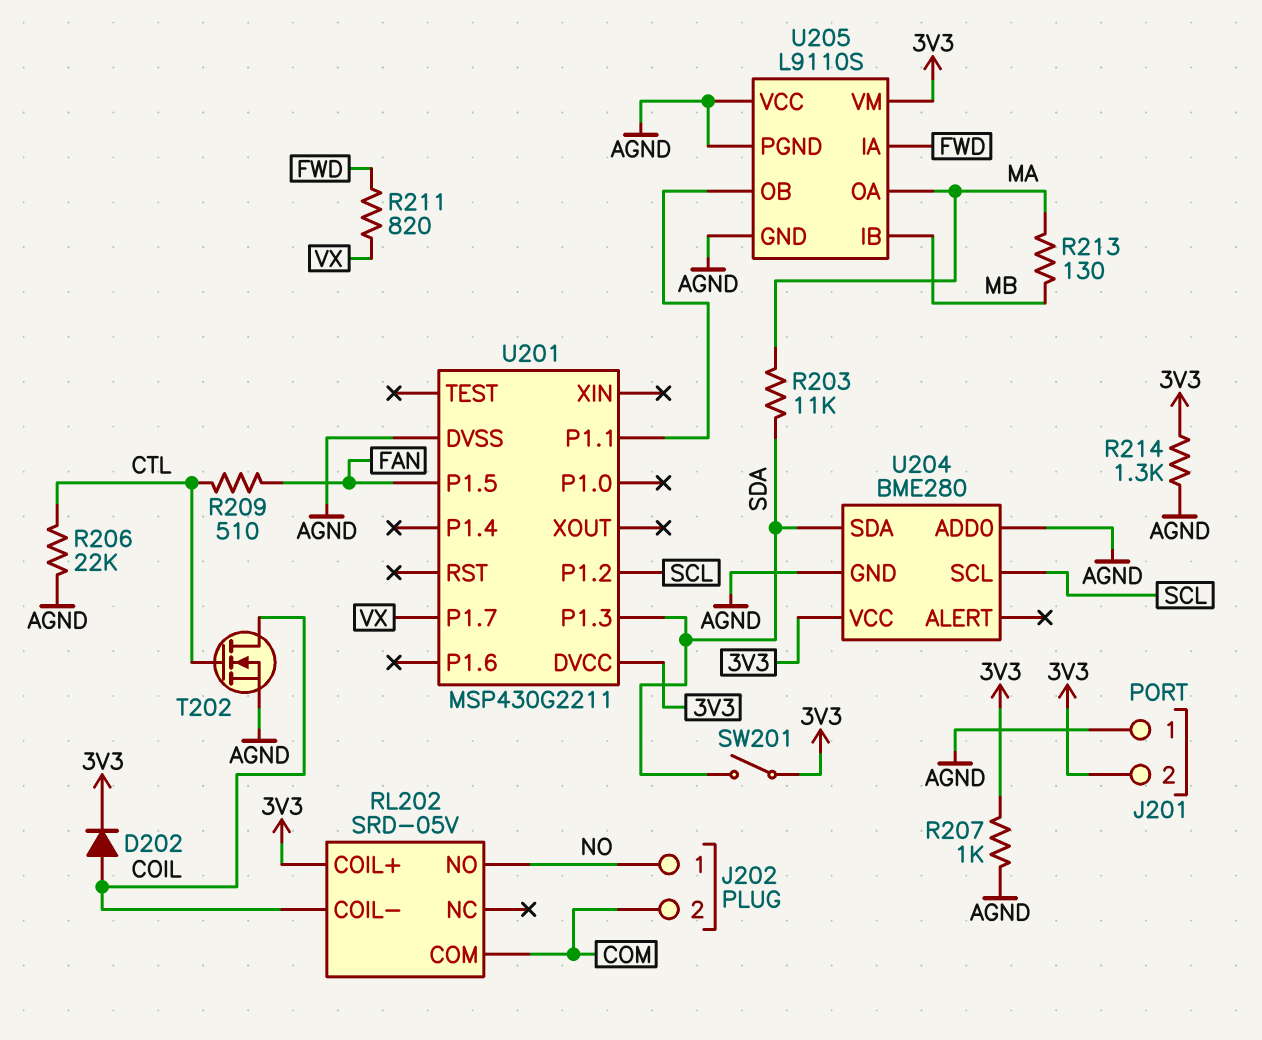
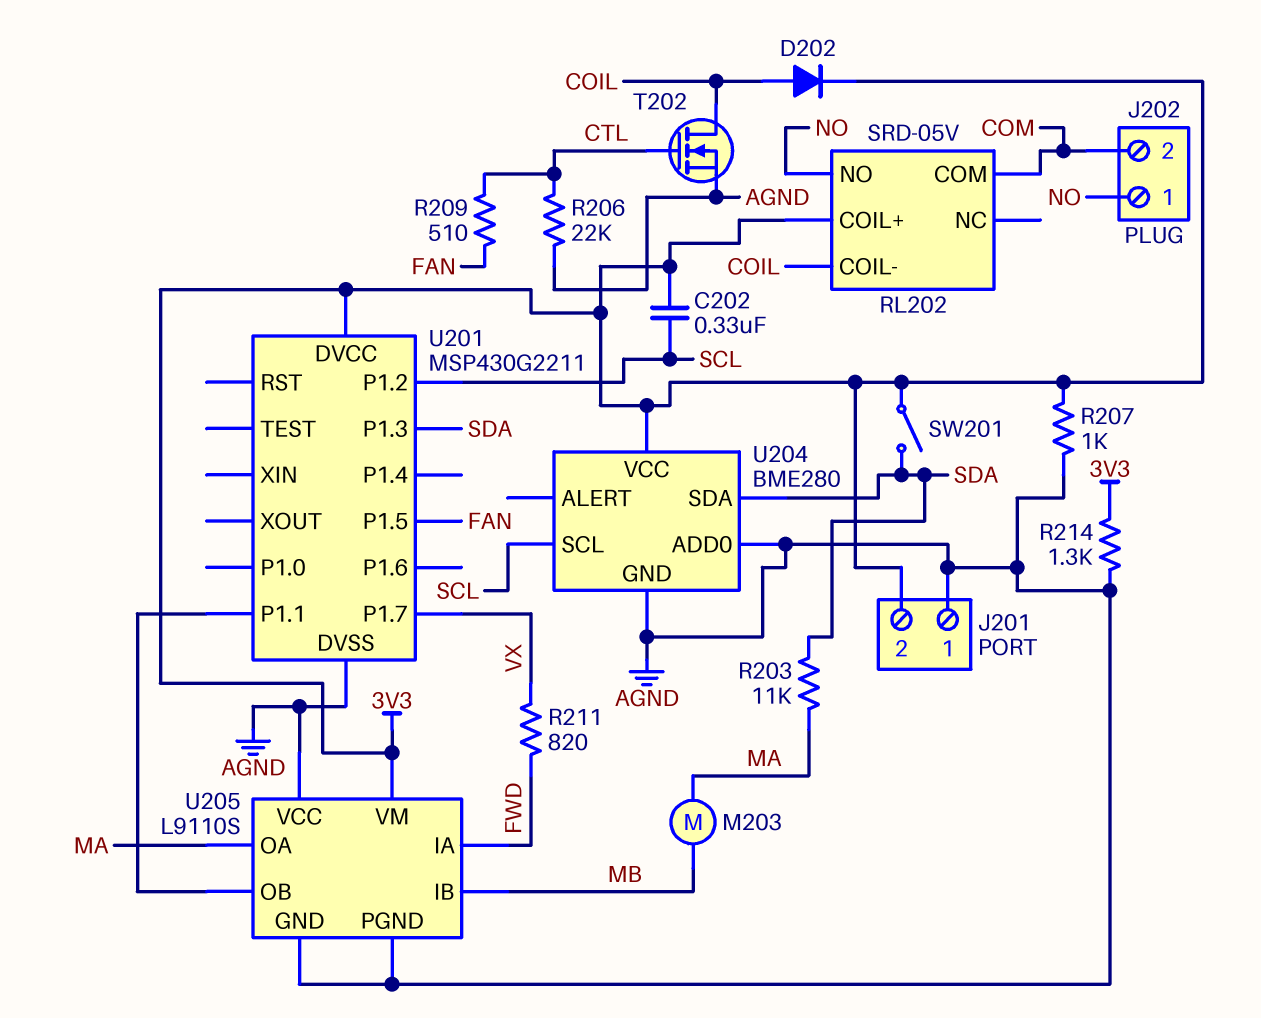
C202: none -> 330nF (3V3, SCL)
M203: none -> motor (MA, MB)
R213: 130 (MA, MB) -> none

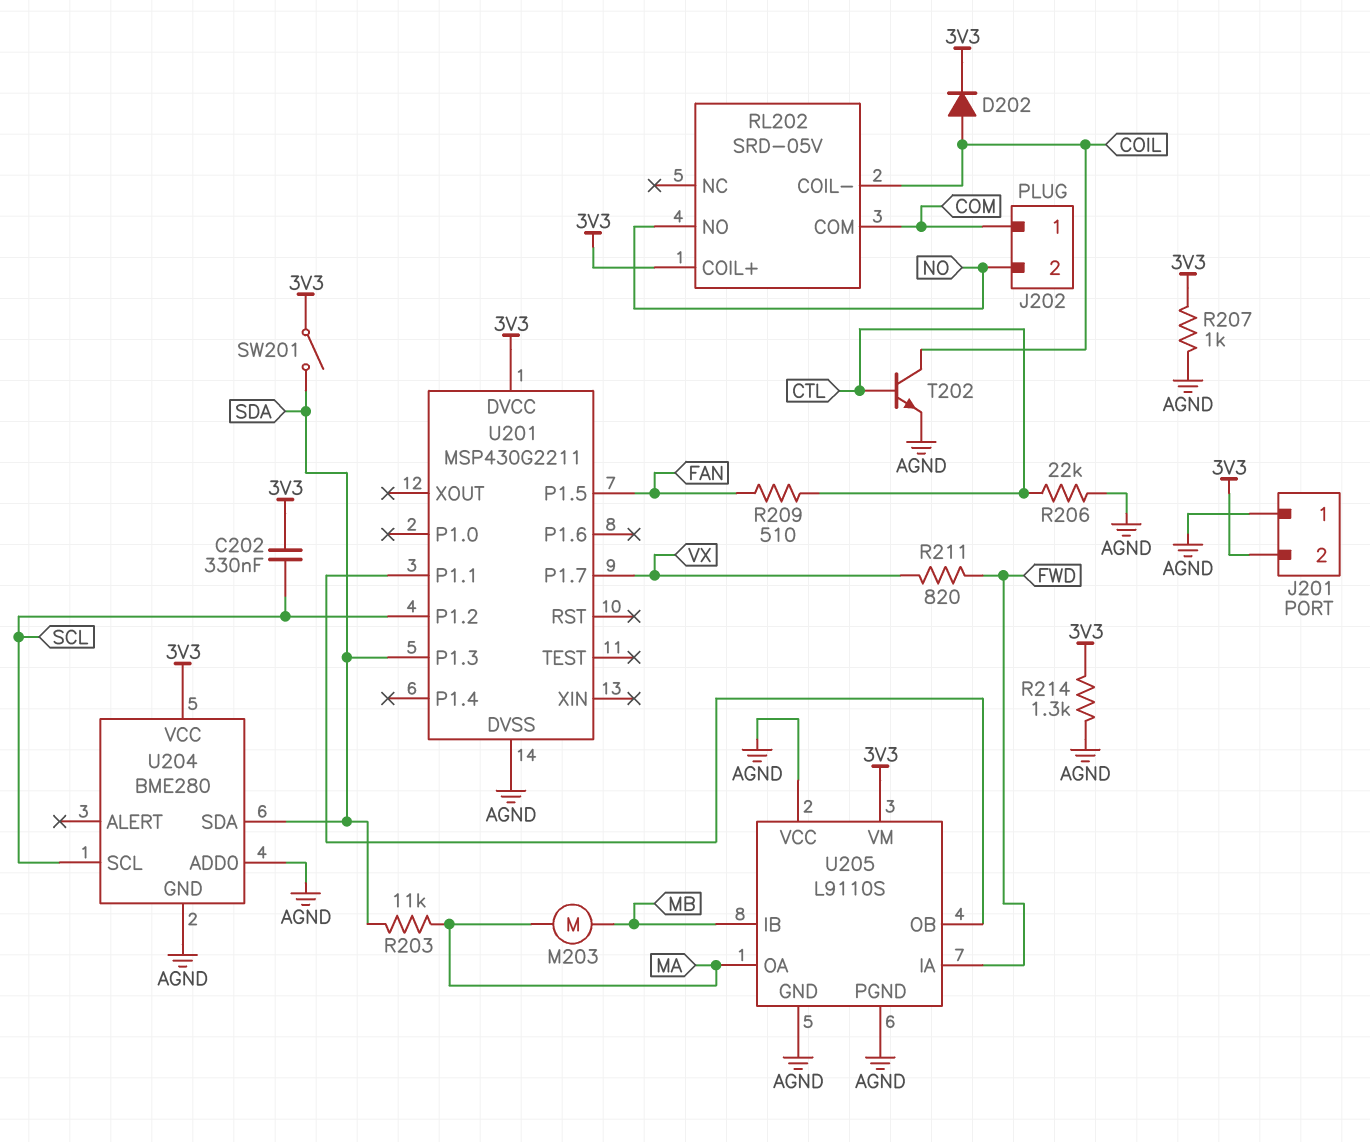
J202 pin 1: NO -> COM
J202 pin 2: COM -> NO
T202: NMOS (G CTL, D COIL, S AGND) -> NPN (B CTL, C COIL, E AGND)

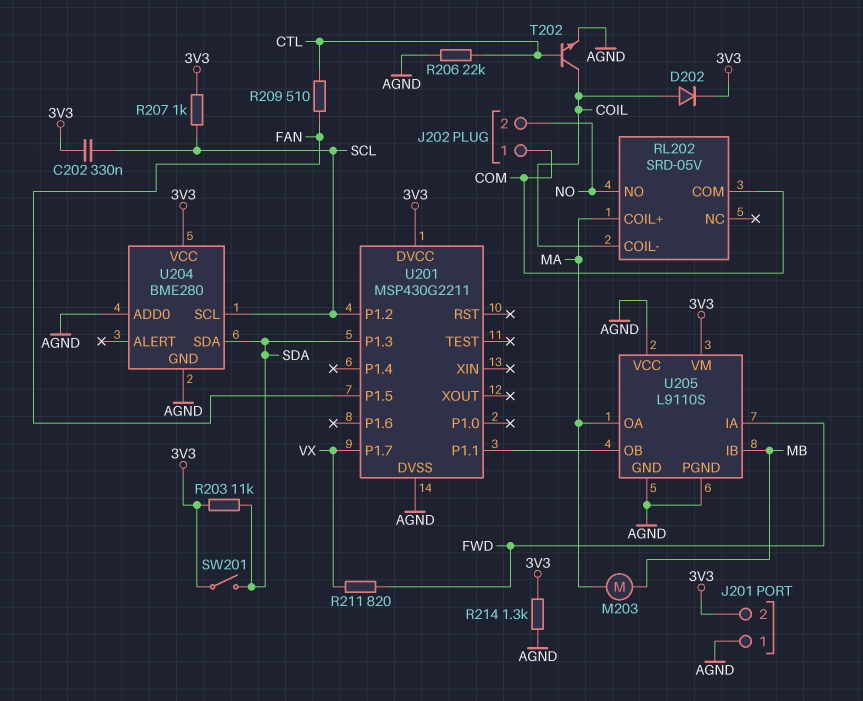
R203: 11k (MA, SDA) -> 11k (3V3, SDA)
R207: 1k (3V3, AGND) -> 1k (3V3, SCL)
RL202 pin COIL+: 3V3 -> MA

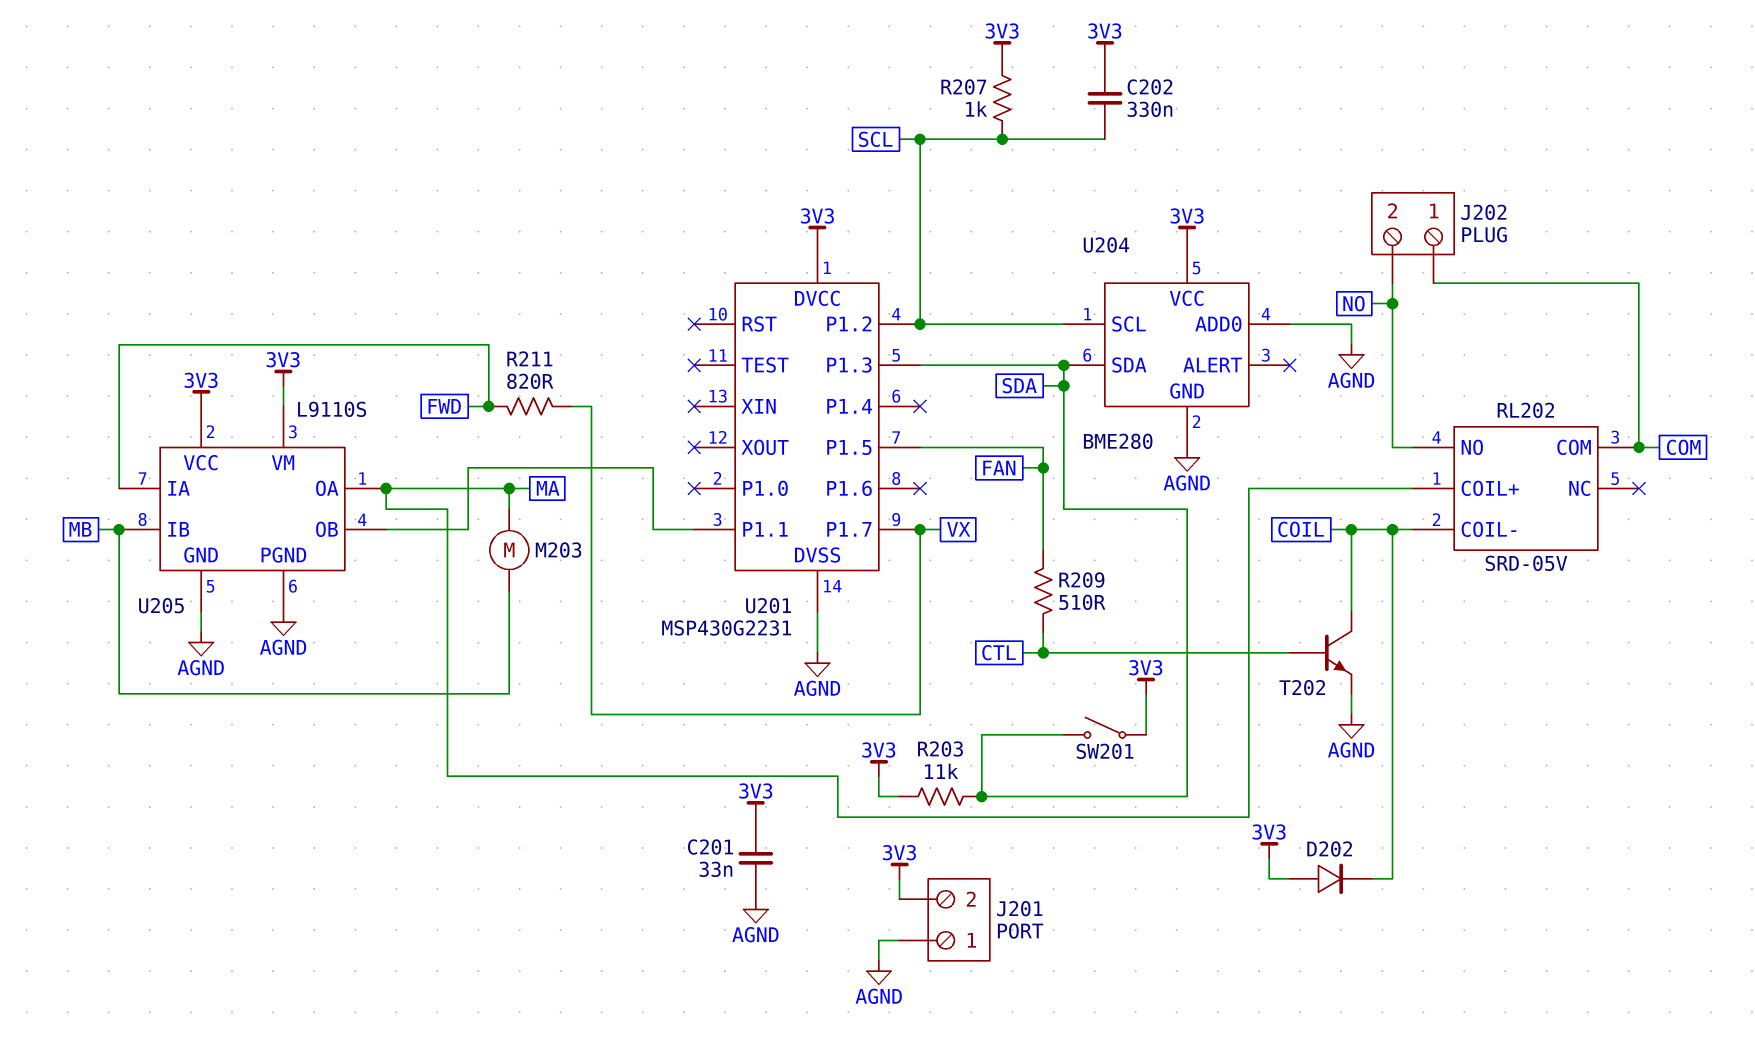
C201: none -> 33nF (3V3, AGND)
D202: diode (A COIL, K 3V3) -> diode (A 3V3, K COIL)
R206: 22k (AGND, CTL) -> none
R214: 1.3k (3V3, AGND) -> none
U201: MSP430G2211 -> MSP430G2231
U205 pin VCC: AGND -> 3V3

